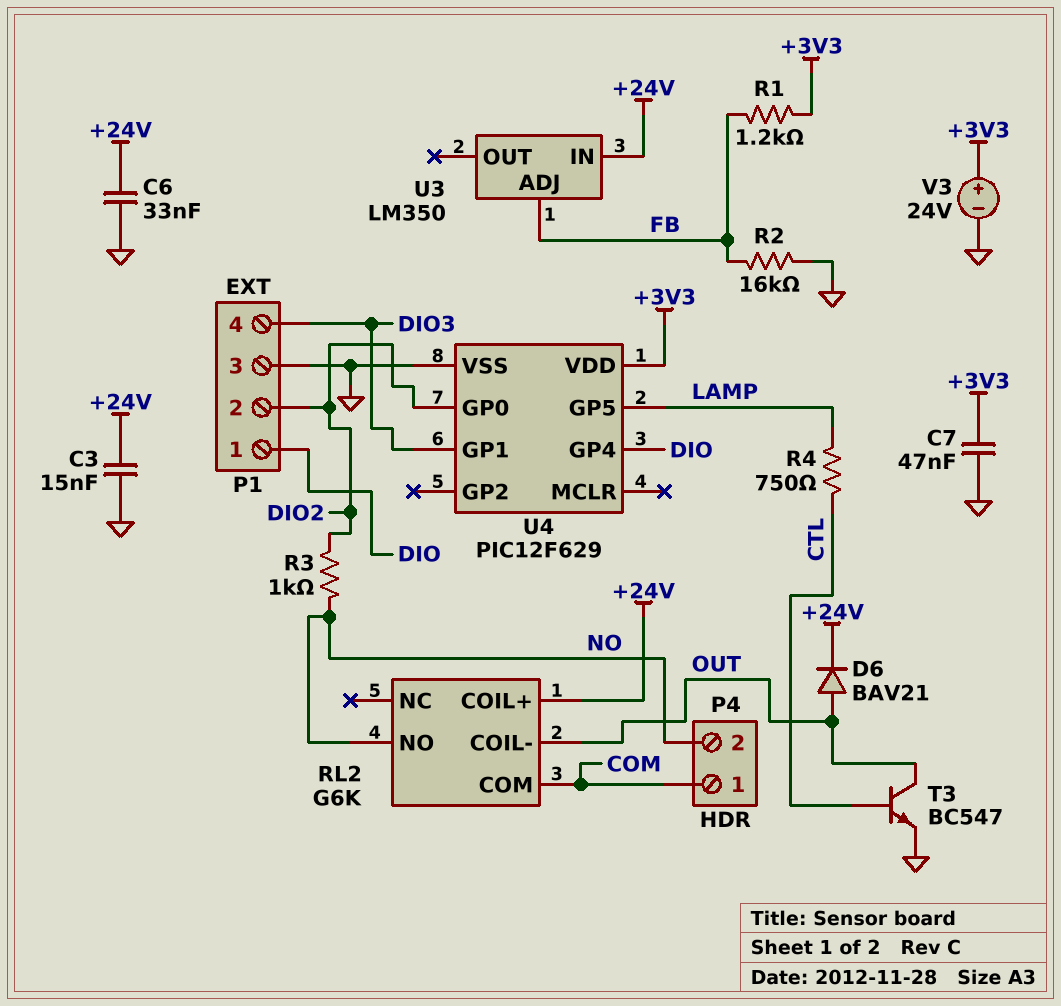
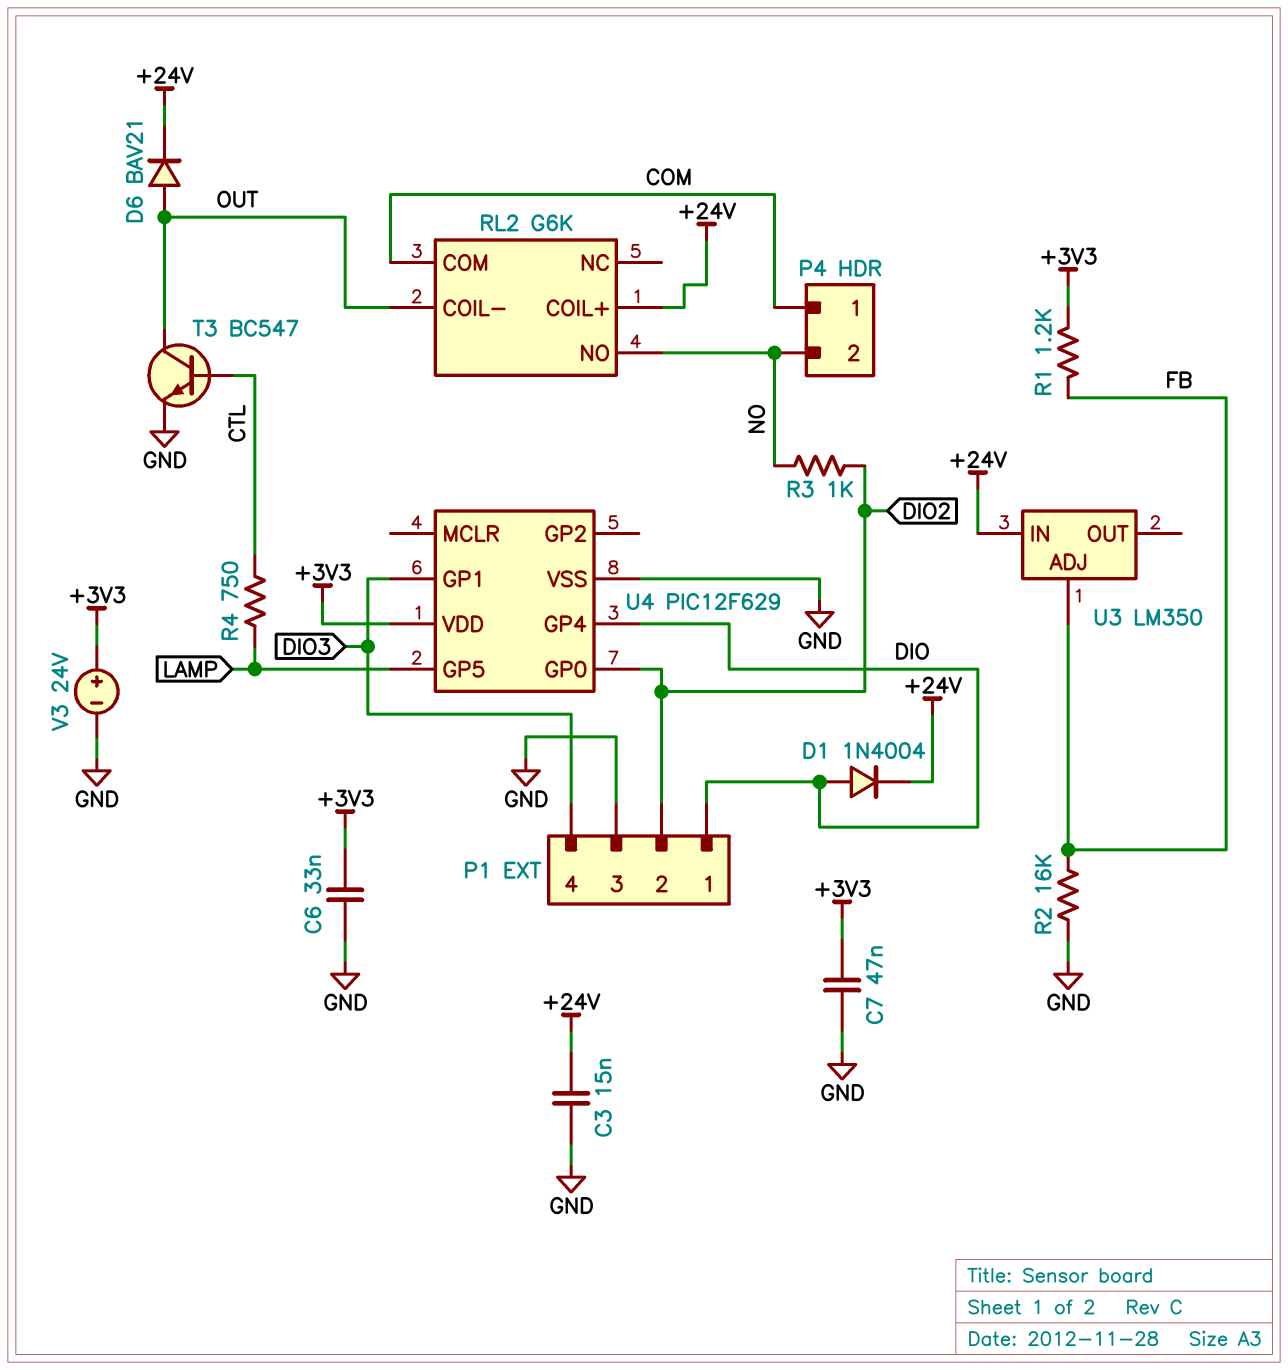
C6: 33nF (+24V, GND) -> 33nF (+3V3, GND)
D1: none -> diode 1N4004 (A DIO, K +24V)

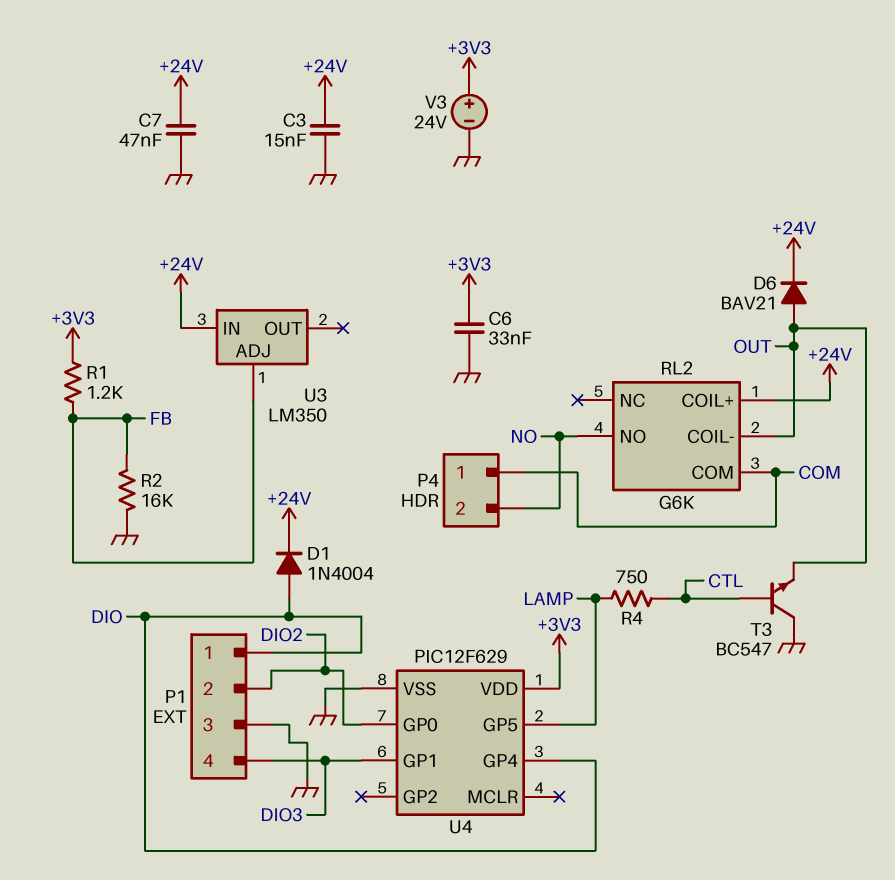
C7: 47nF (+3V3, GND) -> 47nF (+24V, GND)
R3: 1k (DIO2, NO) -> none
T3: NPN BC547 (B CTL, C OUT, E GND) -> NPN BC547 (B CTL, C GND, E OUT)

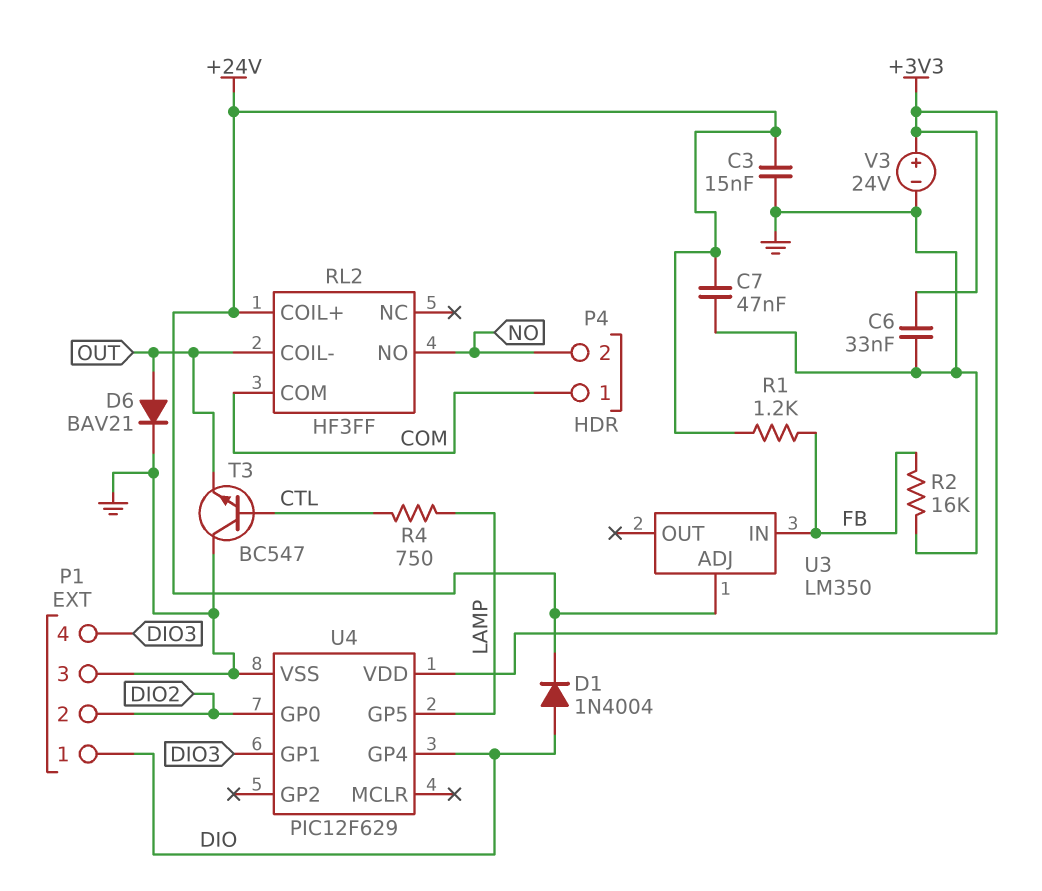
D6: diode BAV21 (A OUT, K +24V) -> diode BAV21 (A OUT, K GND)
R1: 1.2k (+3V3, FB) -> 1.2k (+24V, FB)
RL2: G6K -> HF3FF
U3 pin ADJ: FB -> +24V
U3 pin IN: +24V -> FB

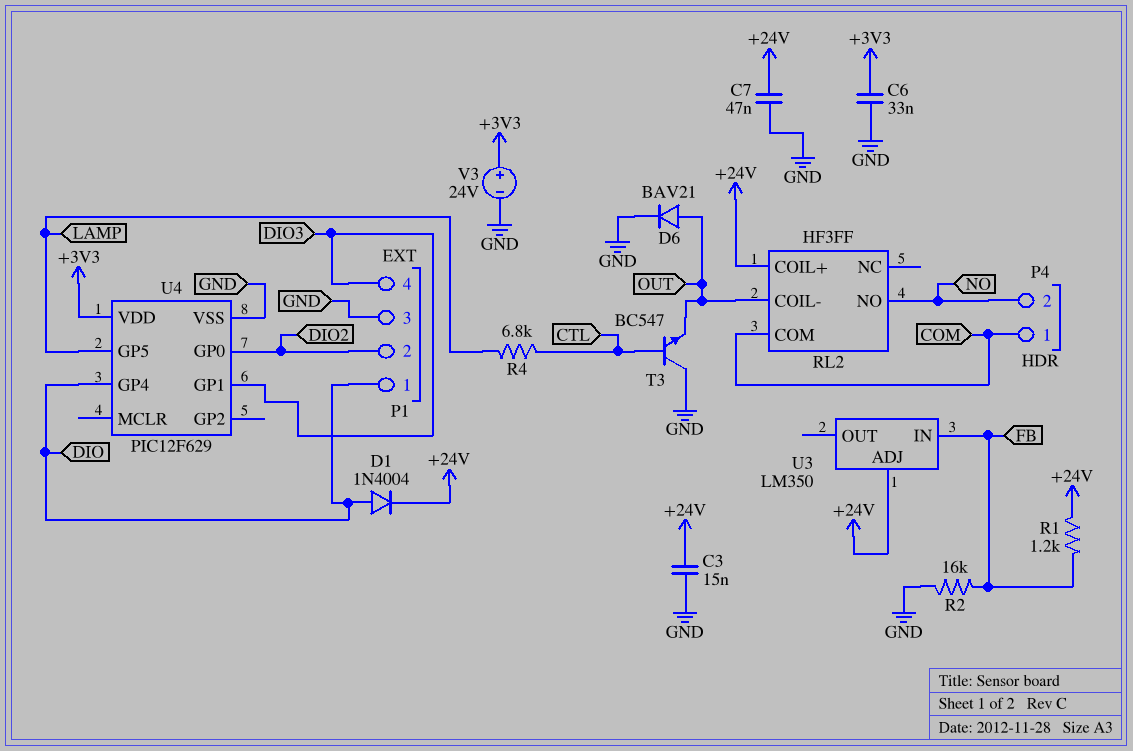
R4: 750 (CTL, LAMP) -> 6.8k (CTL, LAMP)

